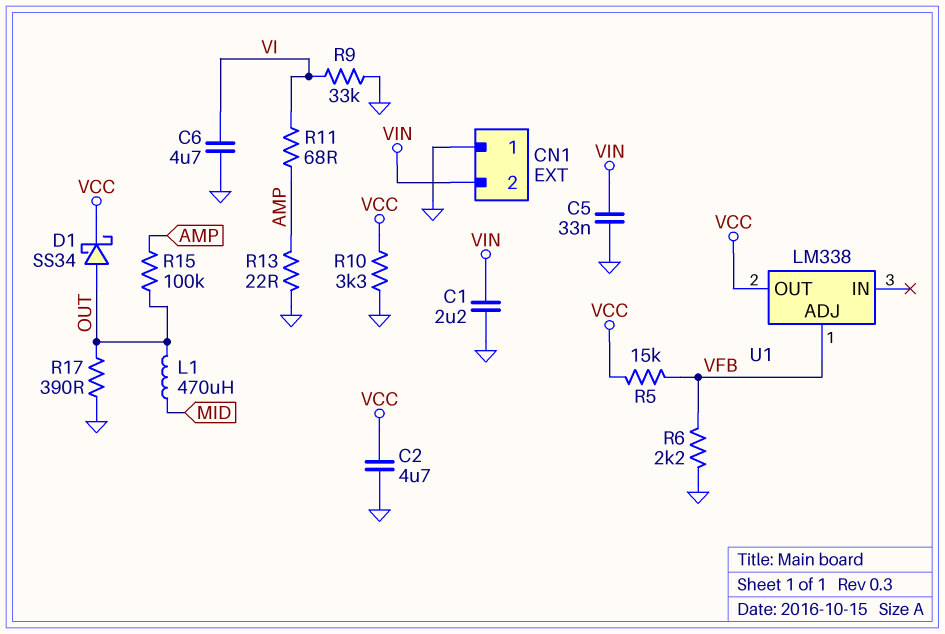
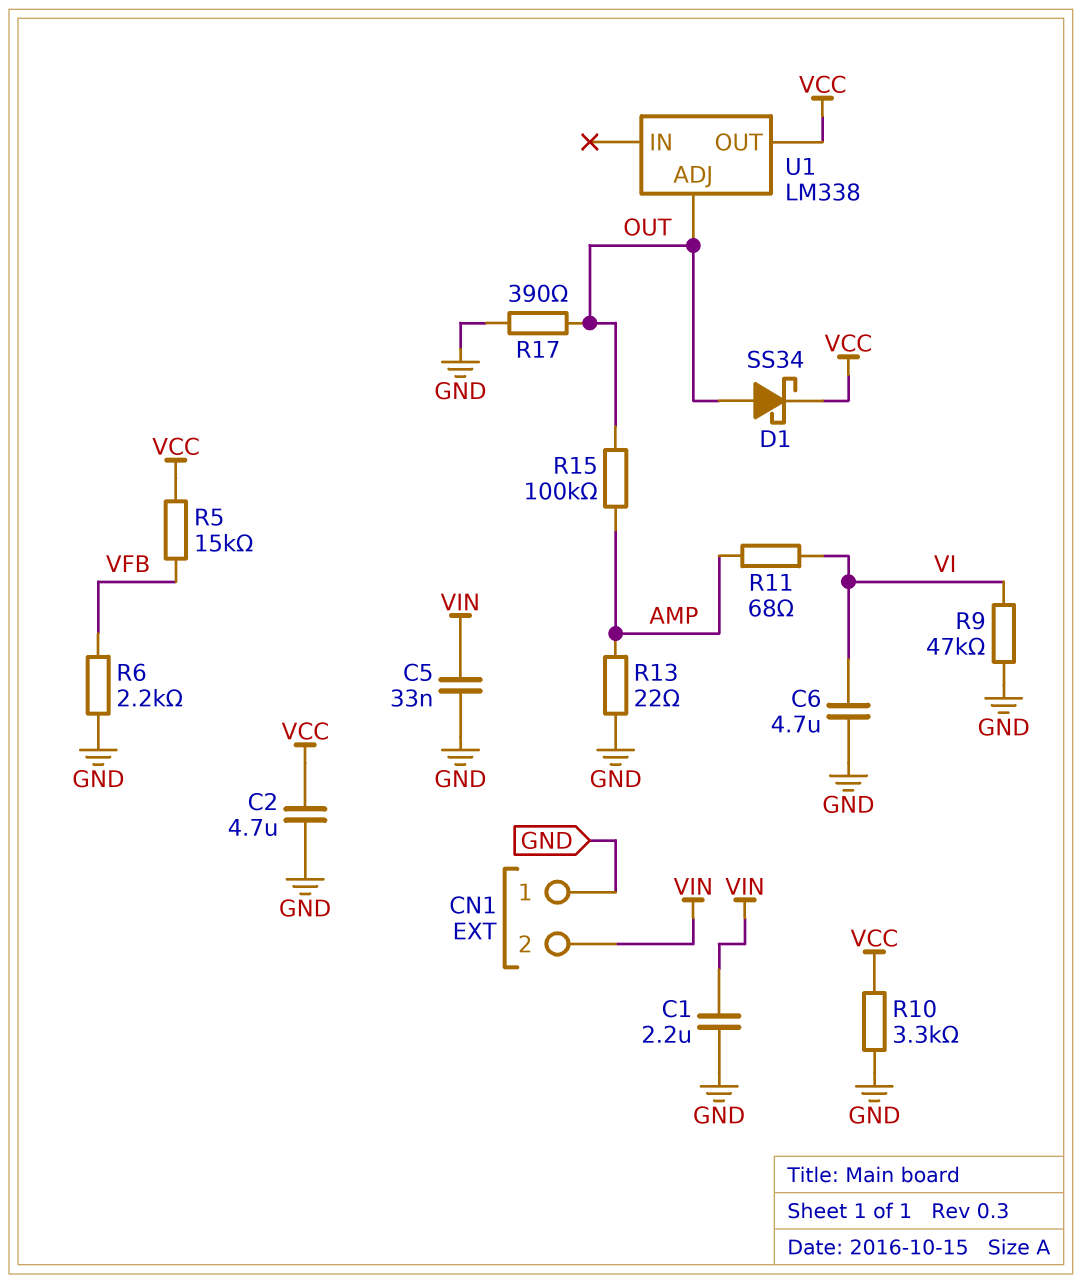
L1: 470uH (MID, OUT) -> none
R9: 33k (GND, VI) -> 47k (GND, VI)
U1 pin ADJ: VFB -> OUT

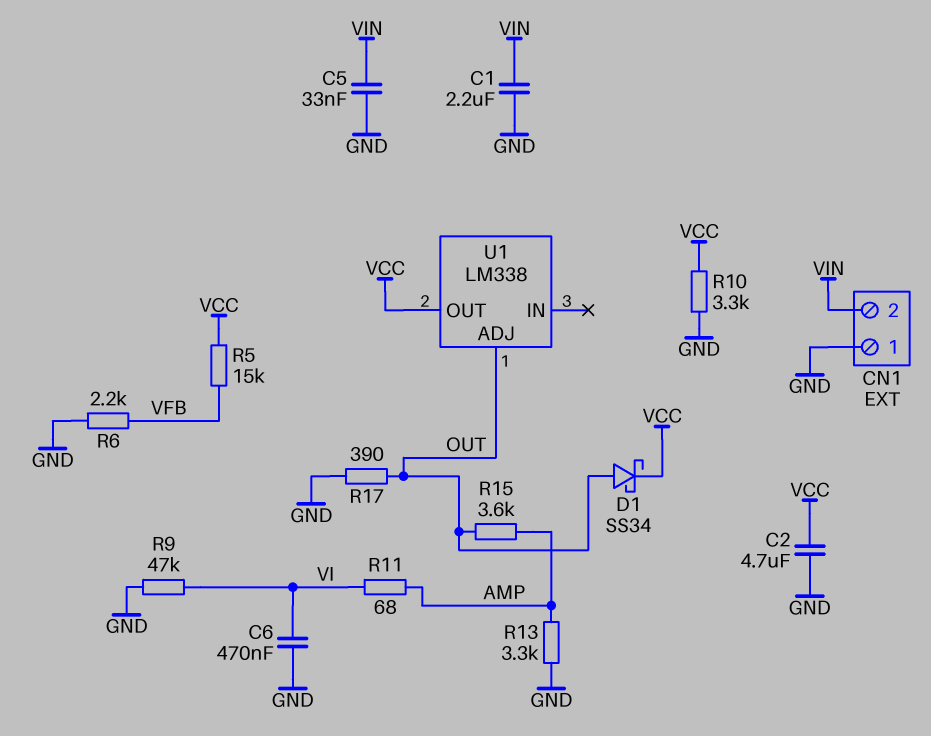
C6: 4.7uF (GND, VI) -> 470nF (GND, VI)
R13: 22 (AMP, GND) -> 3.3k (AMP, GND)
R15: 100k (AMP, OUT) -> 3.6k (AMP, OUT)

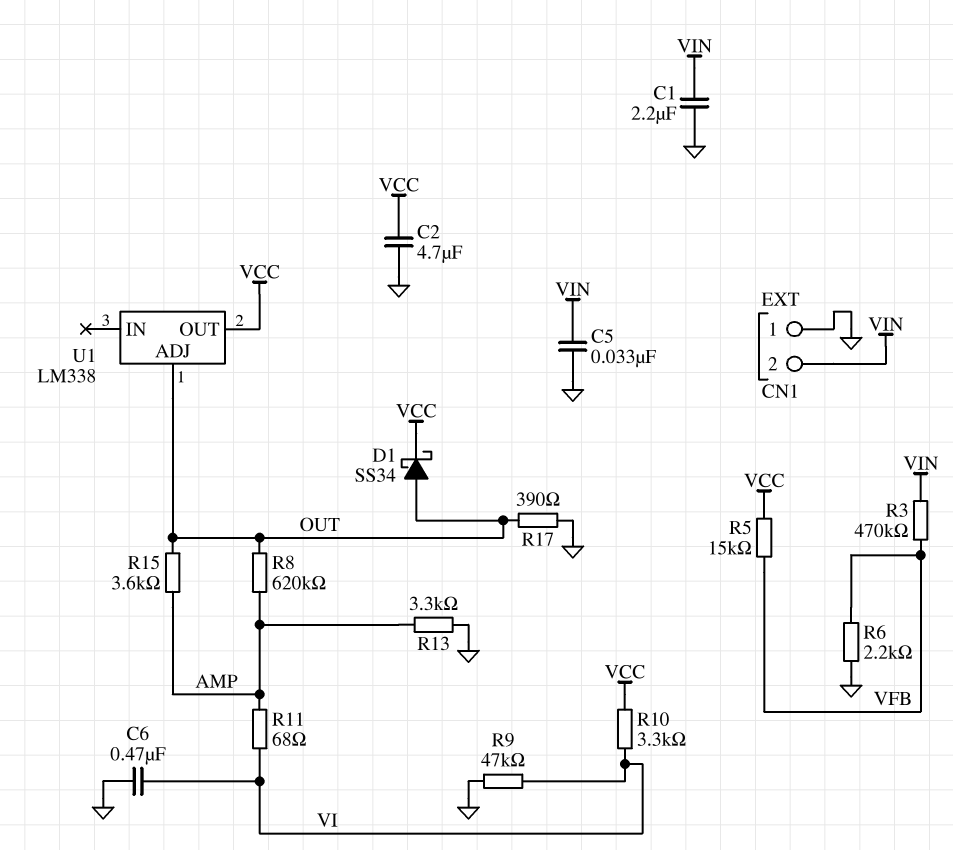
R3: none -> 470k (VFB, VIN)
R8: none -> 620k (AMP, OUT)
R10: 3.3k (GND, VCC) -> 3.3k (VCC, VI)

